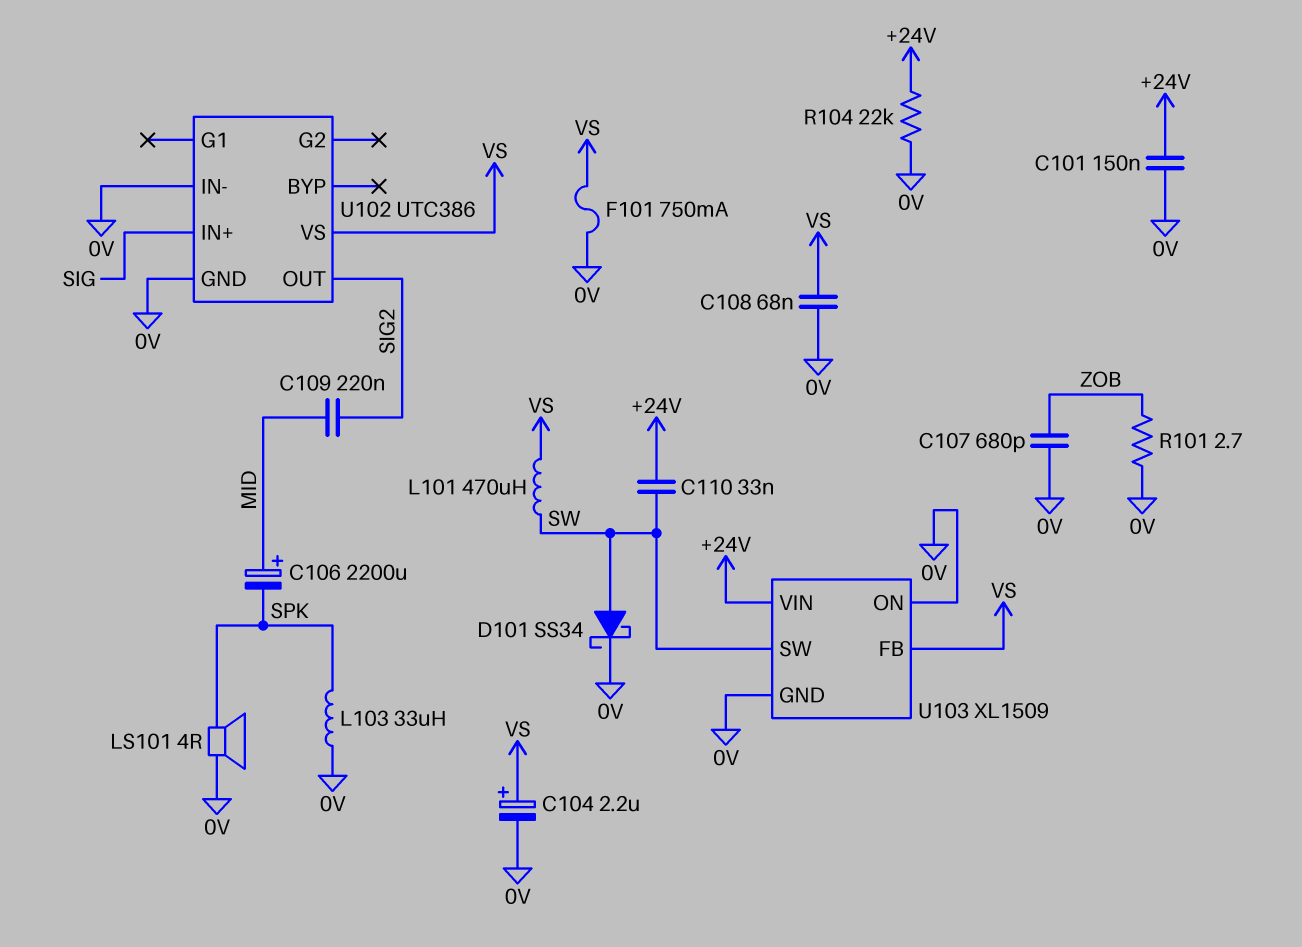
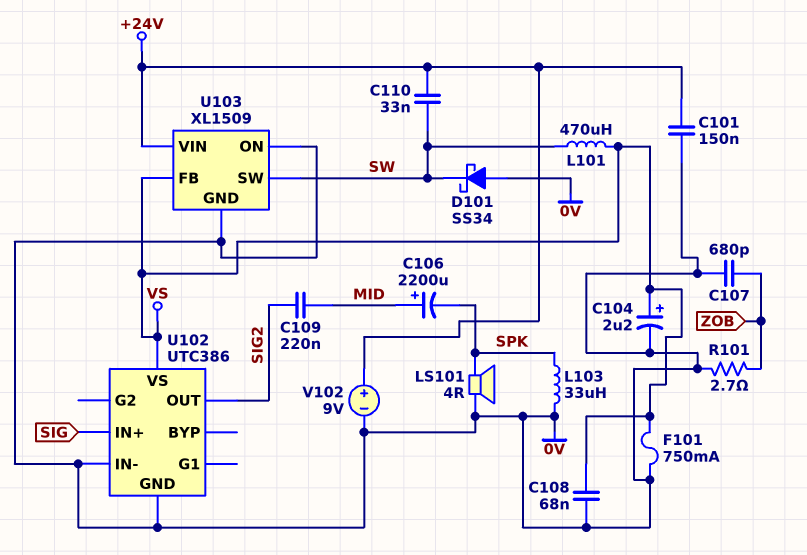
D101: schottky SS34 (A SW, K 0V) -> schottky SS34 (A 0V, K SW)
R104: 22k (+24V, 0V) -> none
V102: none -> 9V (plus +24V, minus 0V)

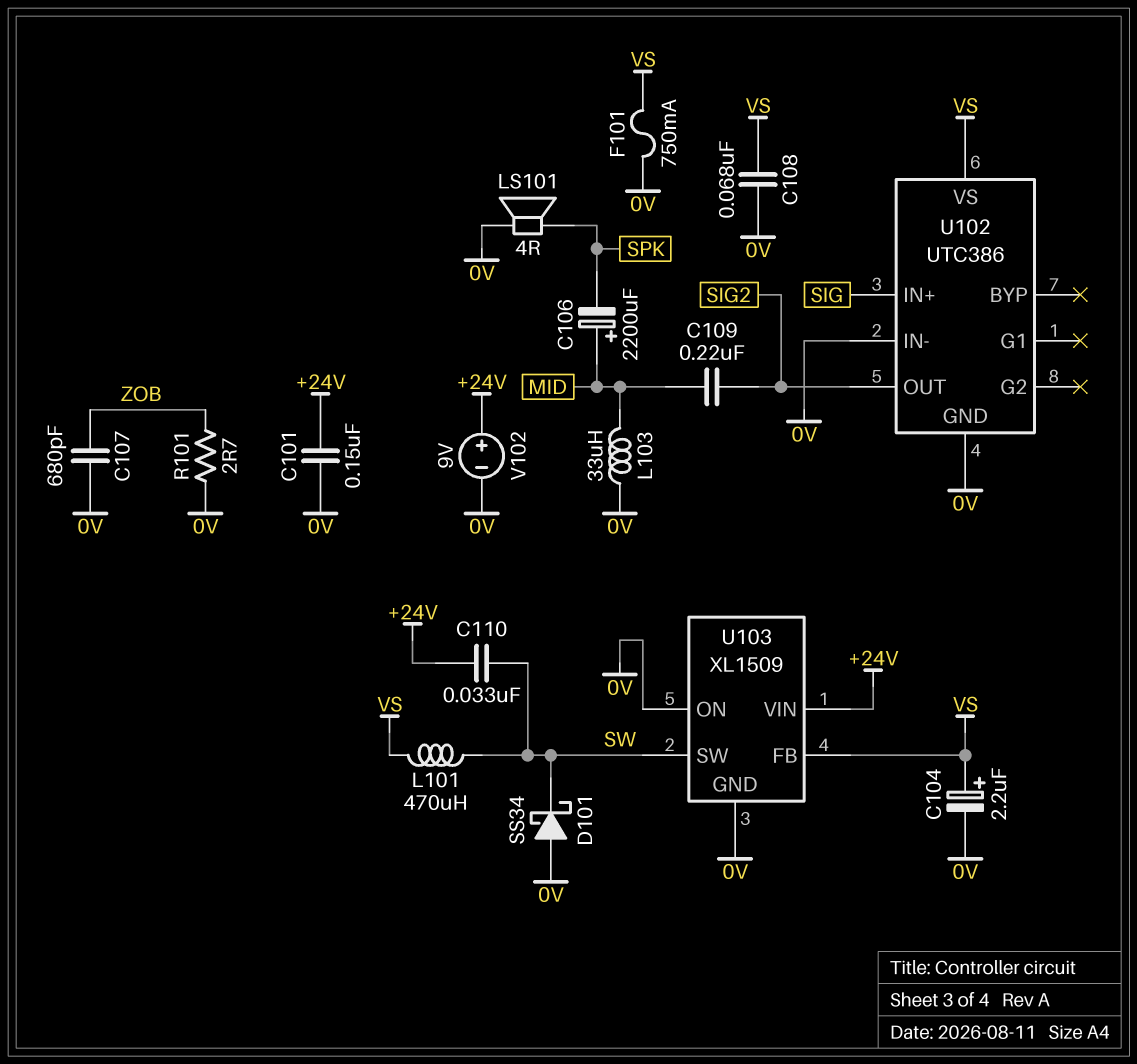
L103: 33uH (0V, SPK) -> 33uH (0V, MID)

